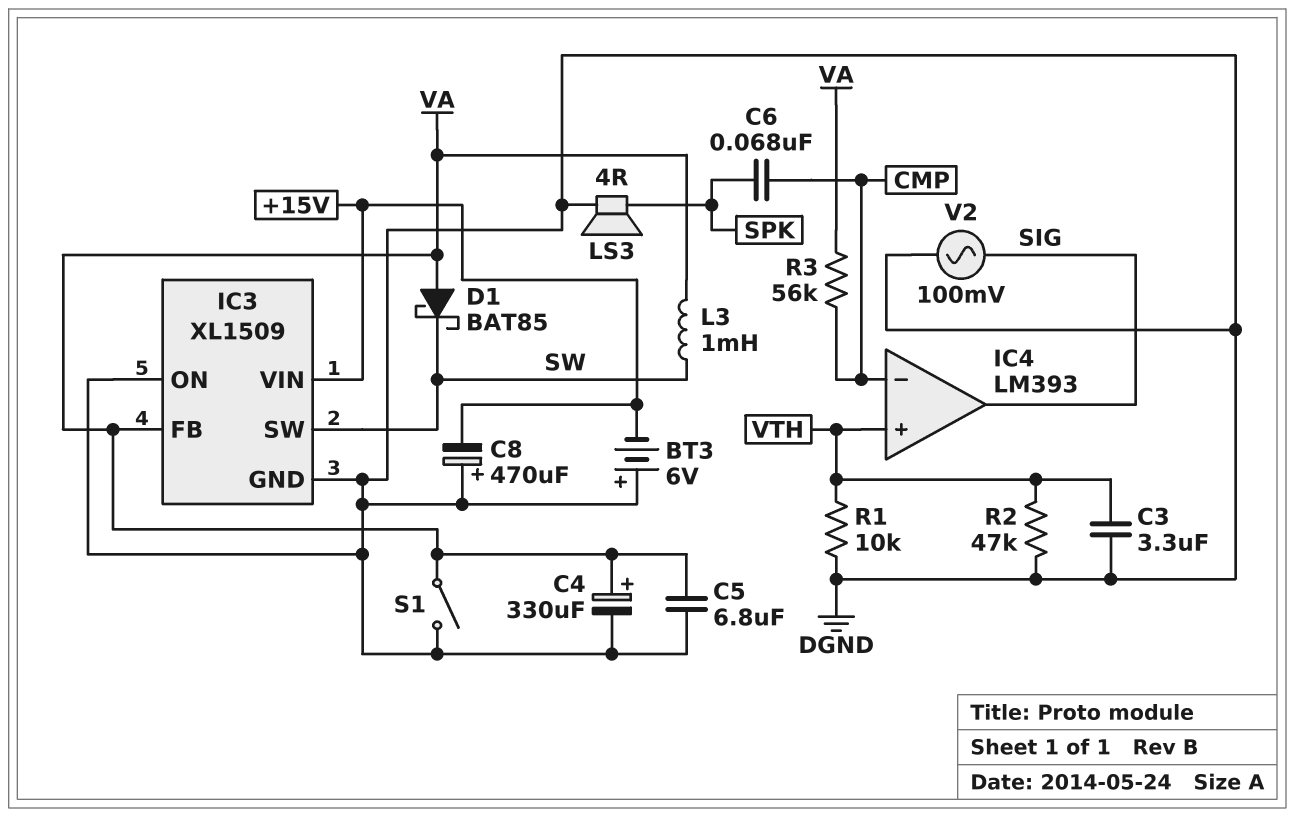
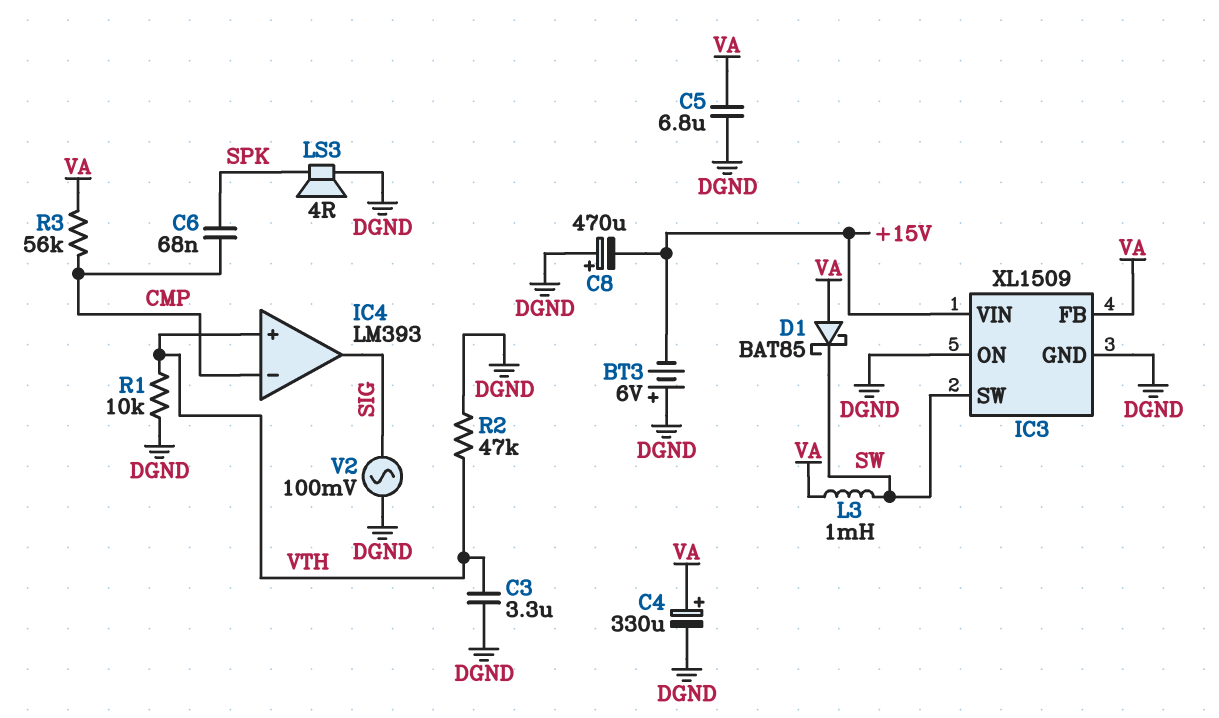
S1: switch (DGND, VA) -> none

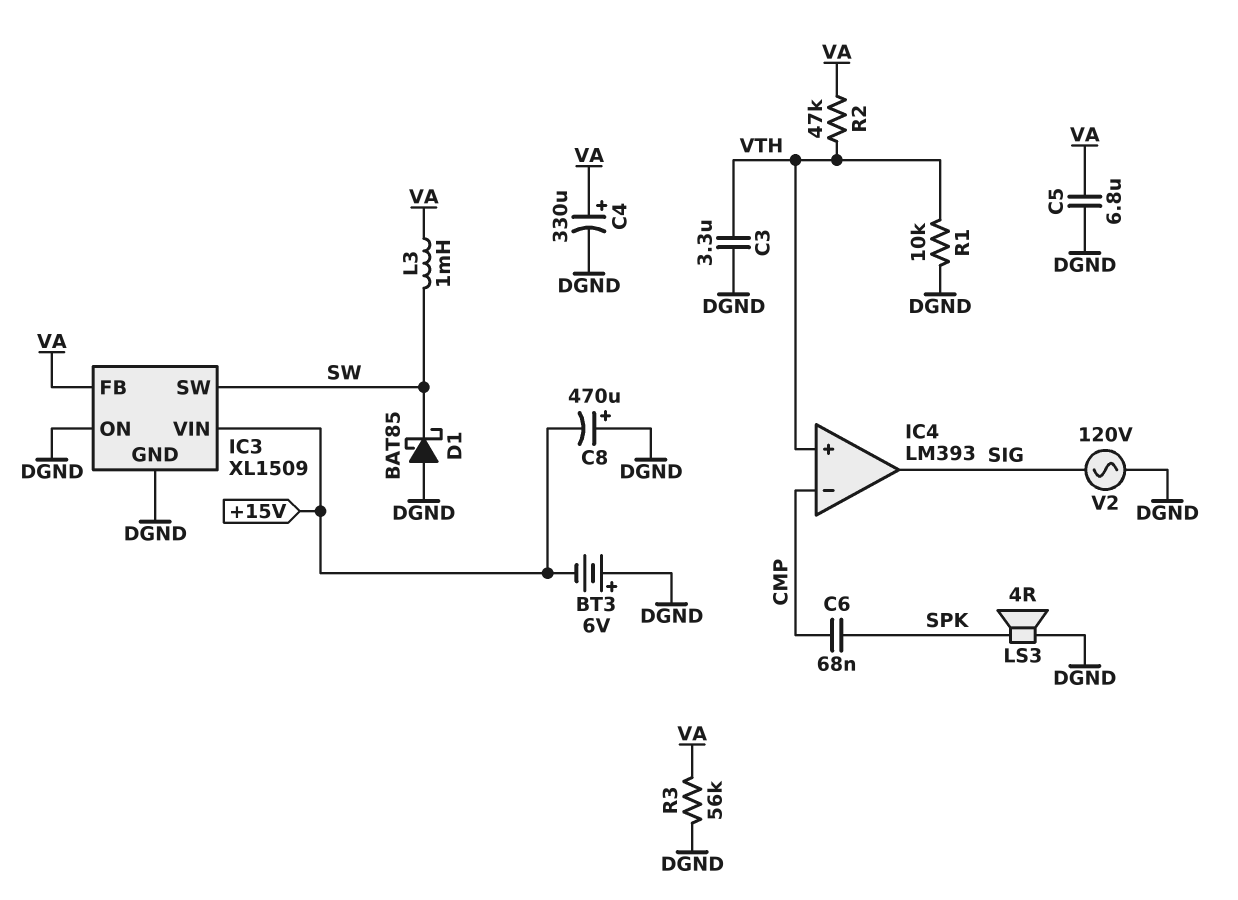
D1: schottky BAT85 (A VA, K SW) -> schottky BAT85 (A DGND, K SW)
R2: 47k (DGND, VTH) -> 47k (VA, VTH)
R3: 56k (CMP, VA) -> 56k (DGND, VA)
V2: AC 100mV (DGND, SIG) -> AC 120V (DGND, SIG)

